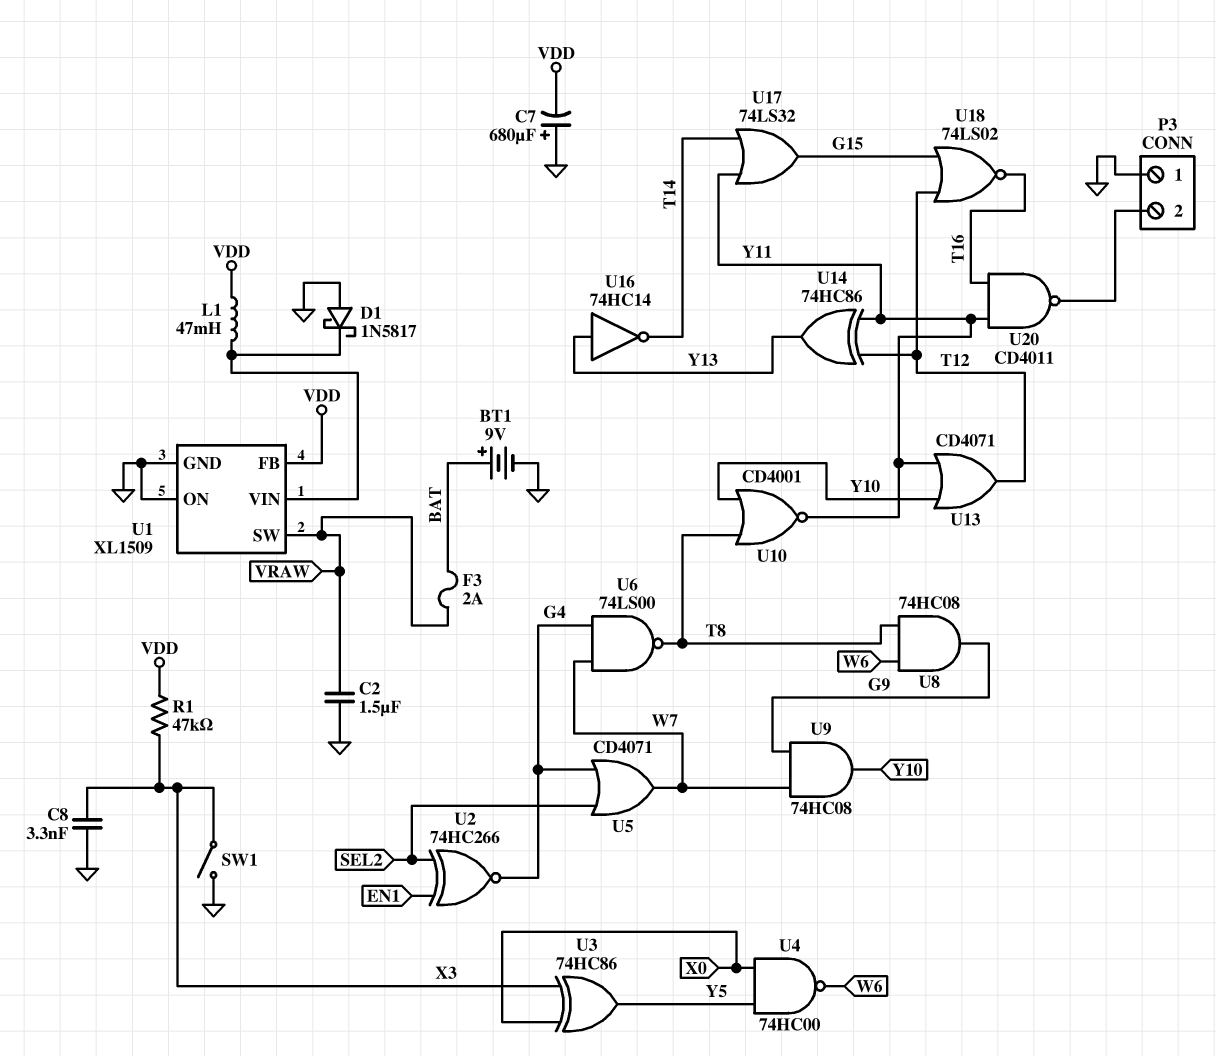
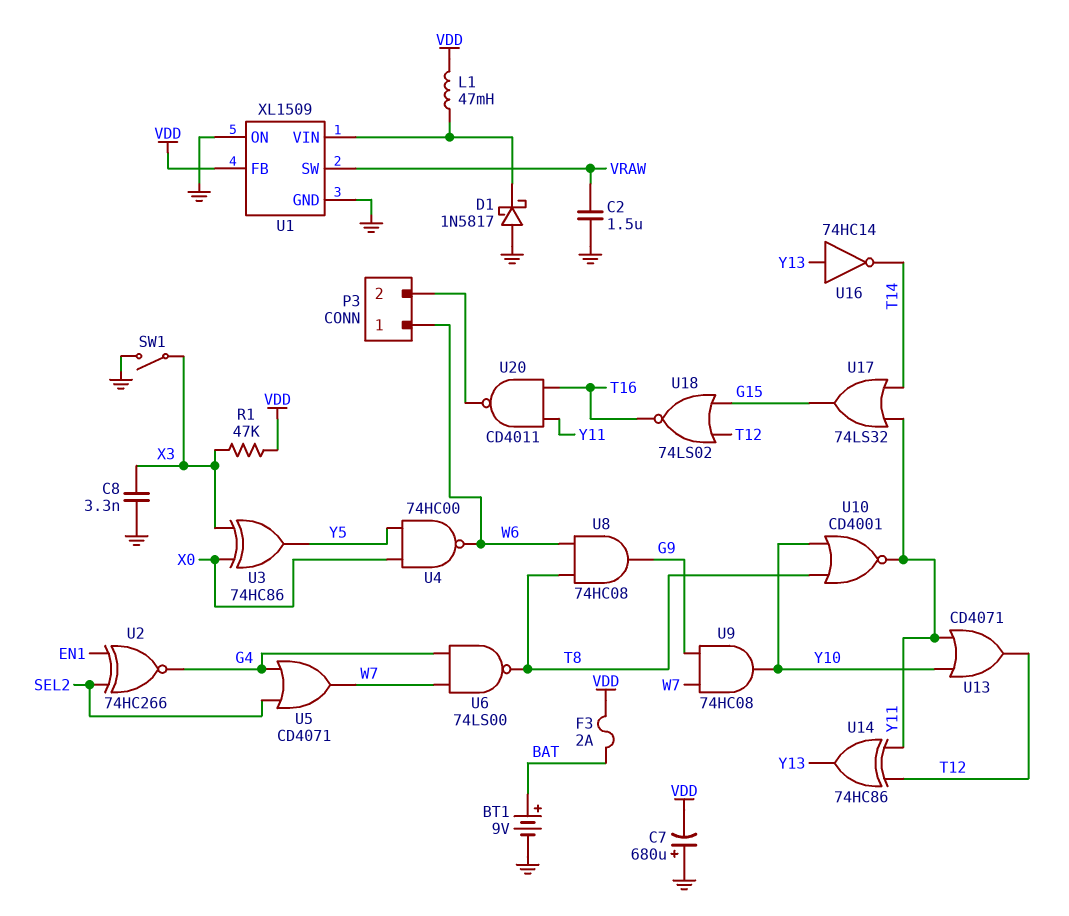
F3: 2A (BAT, VRAW) -> 2A (BAT, VDD)
P3 pin 1: GND -> W6

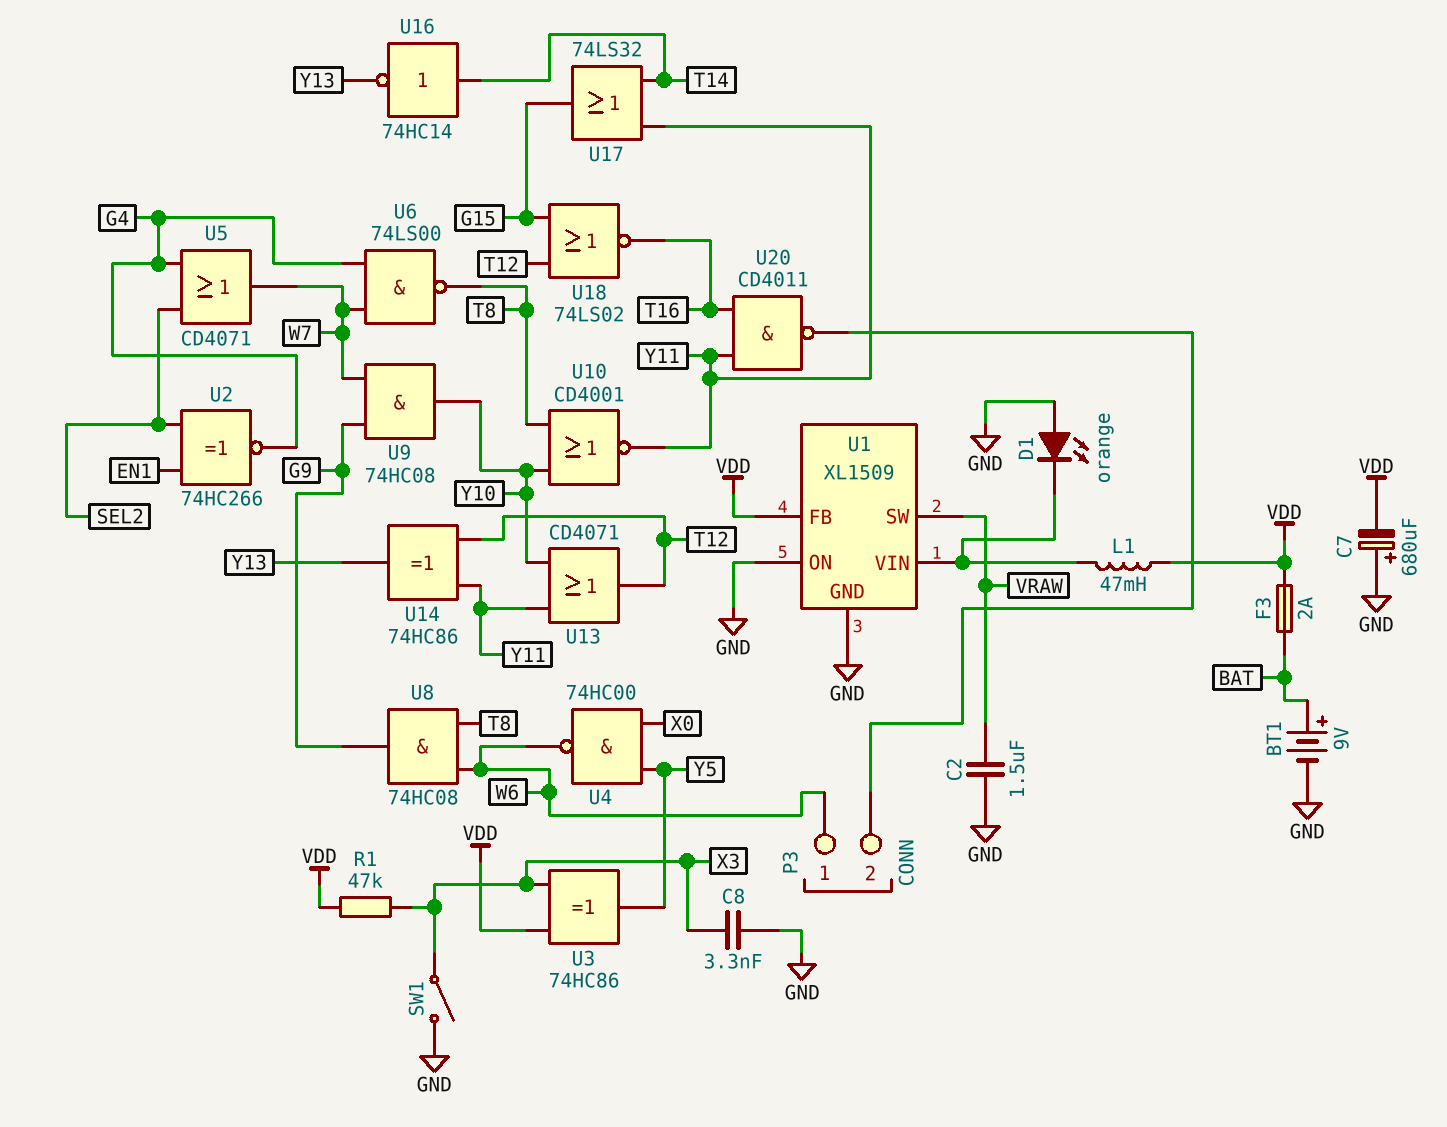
D1: schottky 1N5817 (A GND, K U1/VIN) -> LED orange (A GND, K U1/VIN)
U3: XOR 74HC86 (in X0, in X3, out Y5) -> XOR 74HC86 (in VDD, in X3, out Y5)
U16: NOT 74HC14 (in Y13, out T14) -> NOT 74HC14 (in T14, out Y13)

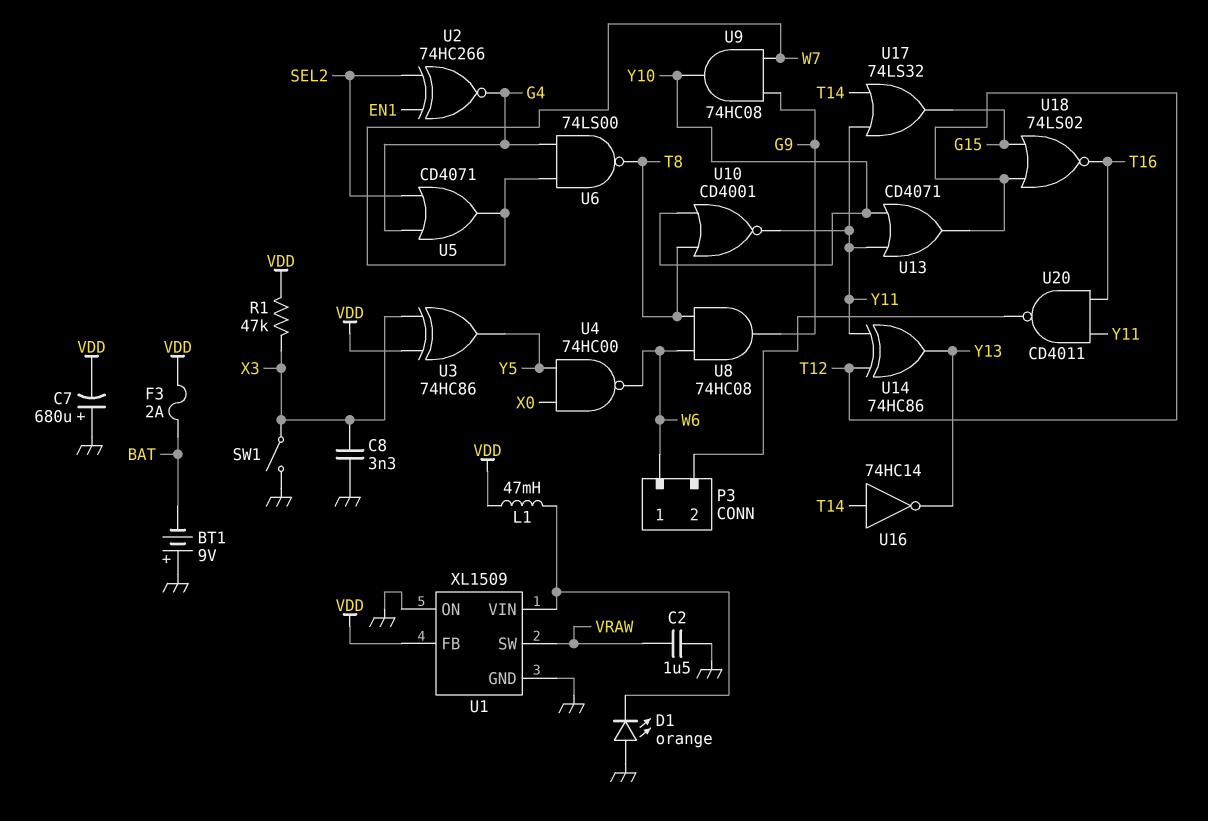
BT1: 9V (plus BAT, minus GND) -> 9V (plus GND, minus BAT)

